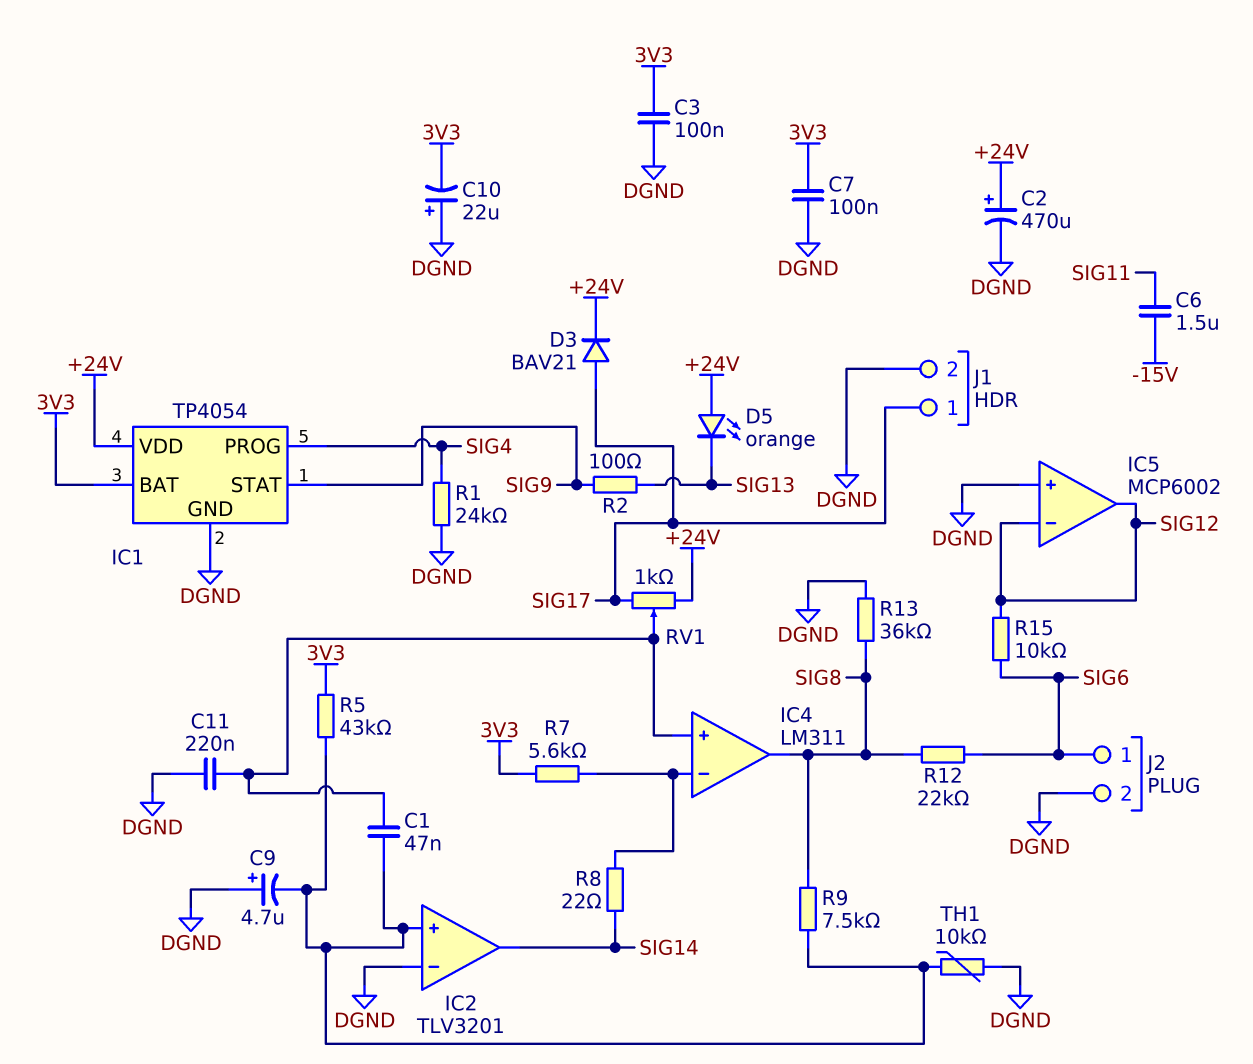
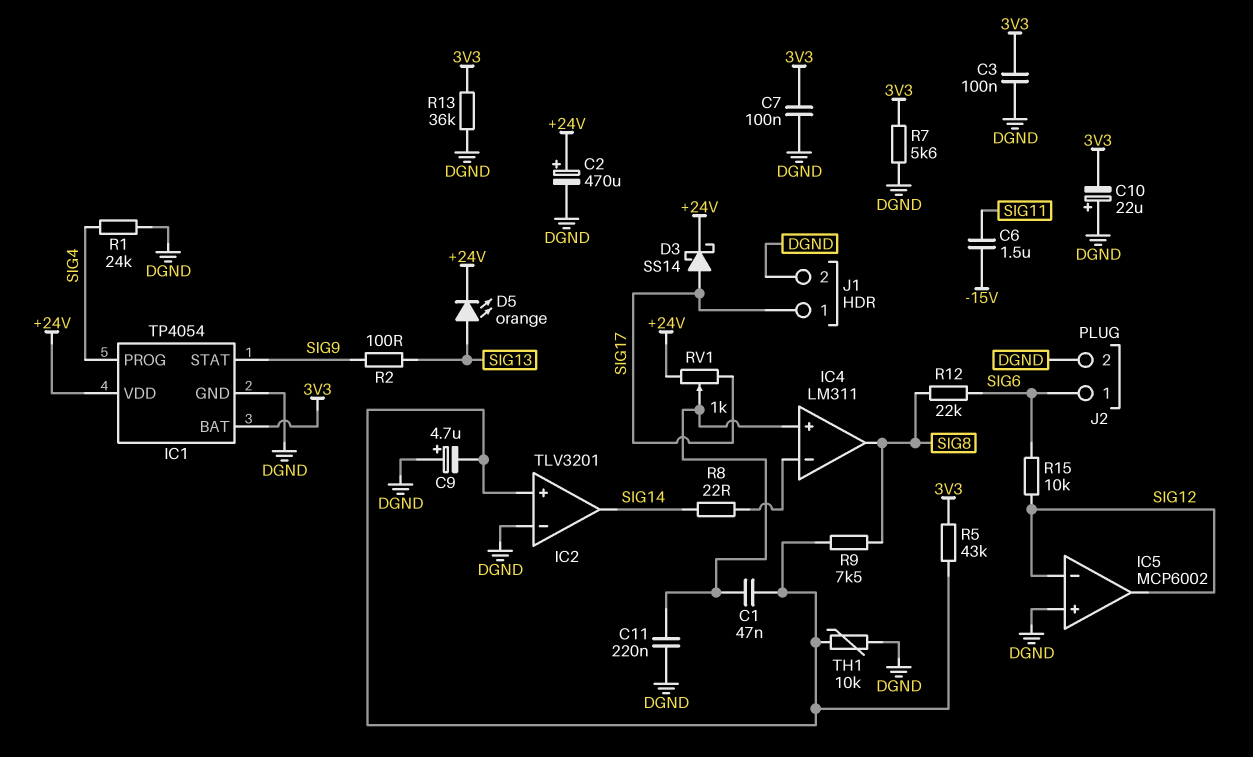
D3: diode BAV21 (A SIG17, K +24V) -> schottky SS14 (A SIG17, K +24V)
D5: LED orange (A +24V, K SIG13) -> LED orange (A SIG13, K +24V)
R7: 5.6k (3V3, IC4/in-) -> 5.6k (3V3, DGND)
R13: 36k (DGND, SIG8) -> 36k (3V3, DGND)

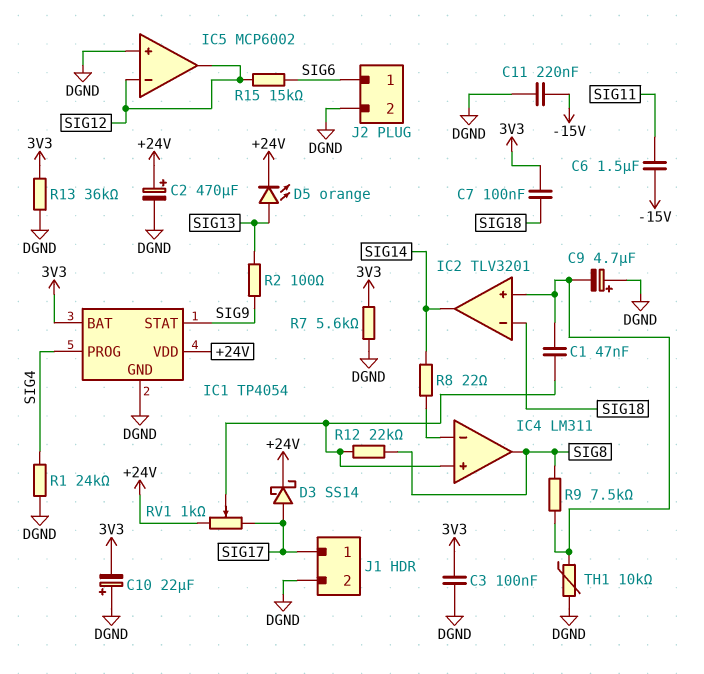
C7: 100nF (3V3, DGND) -> 100nF (3V3, SIG18)
C11: 220nF (DGND, IC4/in+) -> 220nF (-15V, DGND)
IC2 pin in-: DGND -> SIG18
R5: 43k (3V3, IC2/in+) -> none
R12: 22k (SIG6, SIG8) -> 22k (IC4/in+, SIG8)
R15: 10k (SIG6, SIG12) -> 15k (SIG6, SIG12)

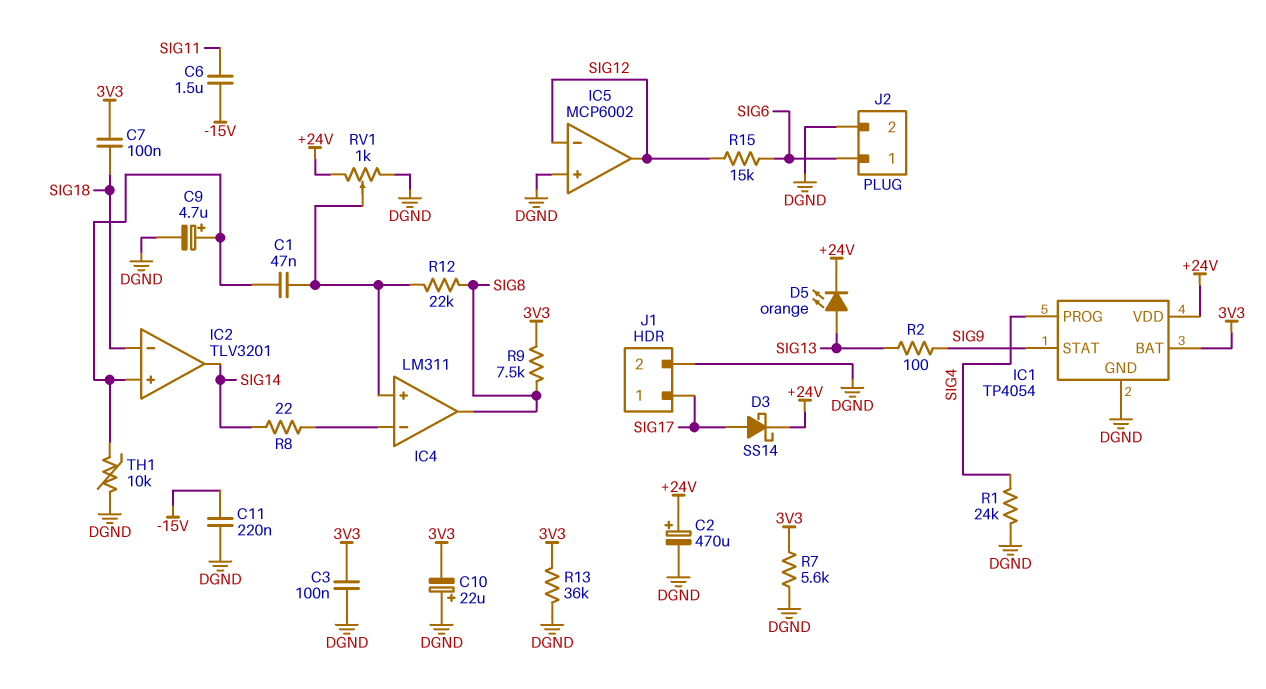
C9: 4.7uF (plus DGND, minus IC2/in+) -> 4.7uF (plus IC2/in+, minus DGND)
R9: 7.5k (IC2/in+, SIG8) -> 7.5k (3V3, SIG8)
RV1: 1k (+24V, SIG17, wiper IC4/in+) -> 1k (+24V, DGND, wiper IC4/in+)

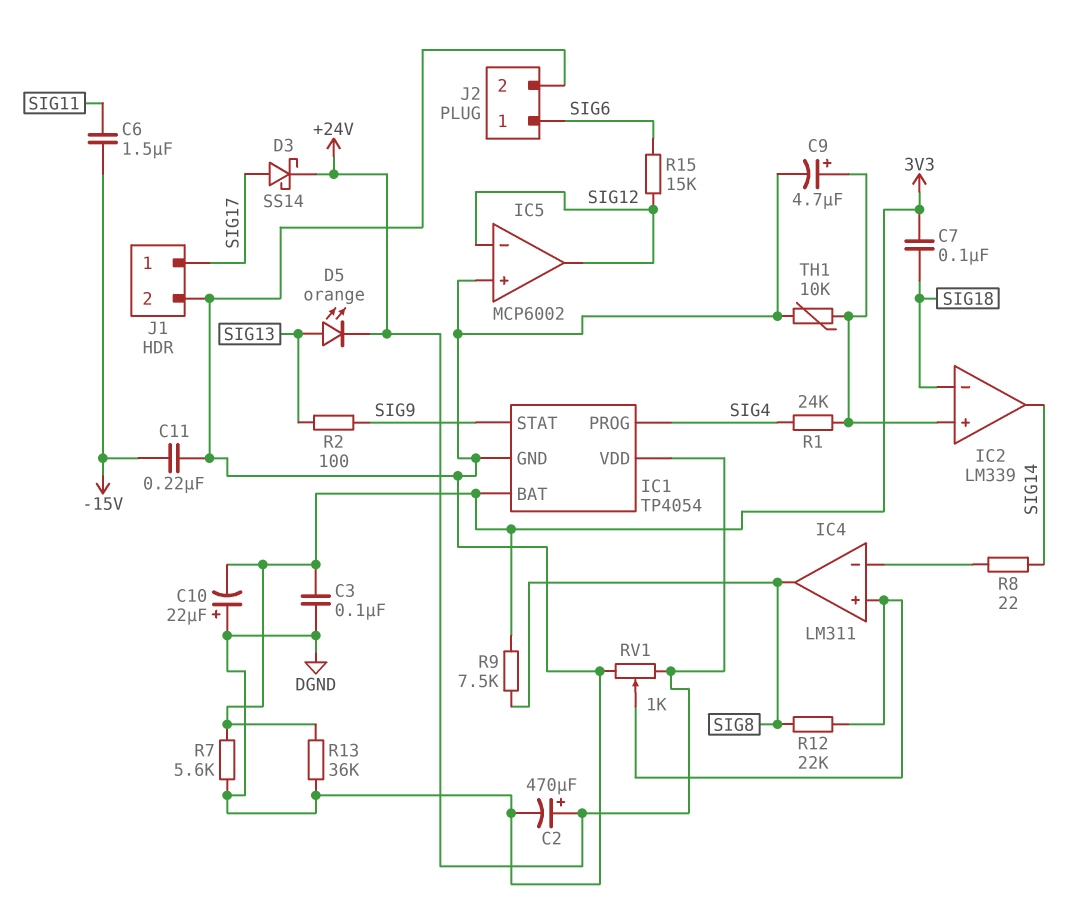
C1: 47nF (IC2/in+, IC4/in+) -> none
IC2: TLV3201 -> LM339
R1: 24k (DGND, SIG4) -> 24k (IC2/in+, SIG4)

